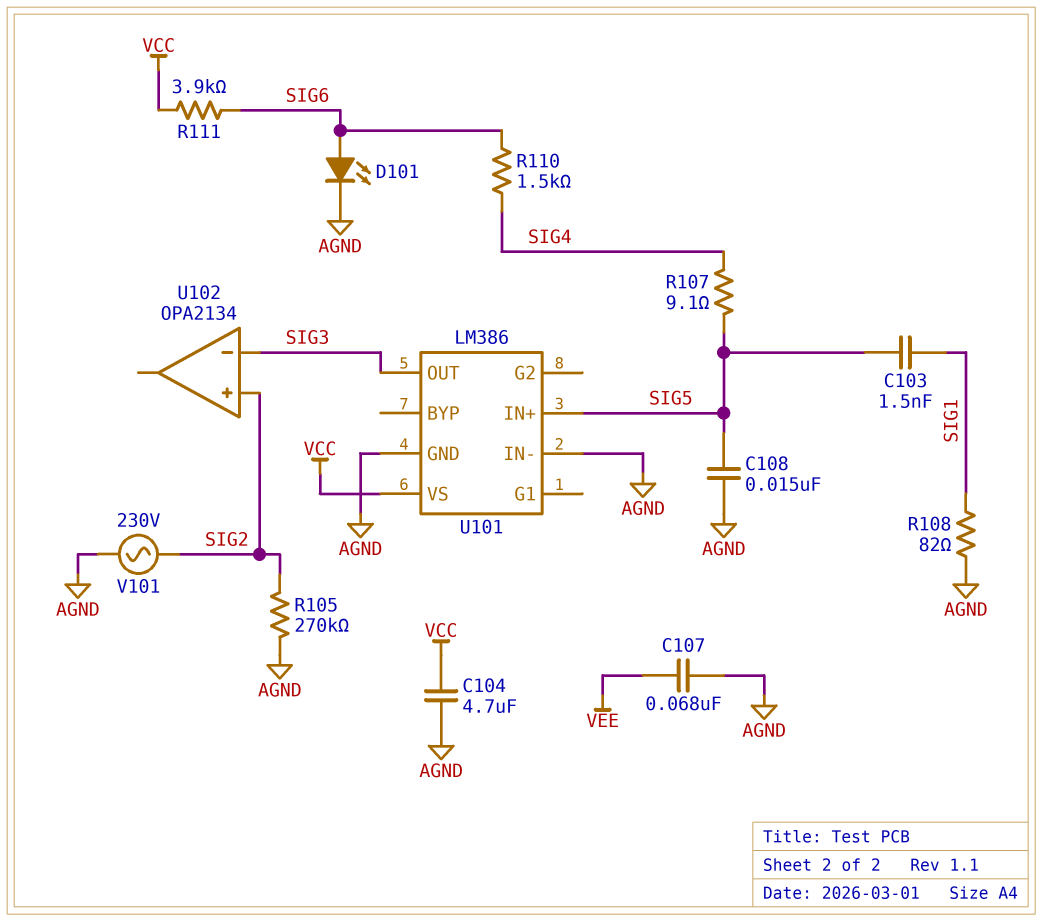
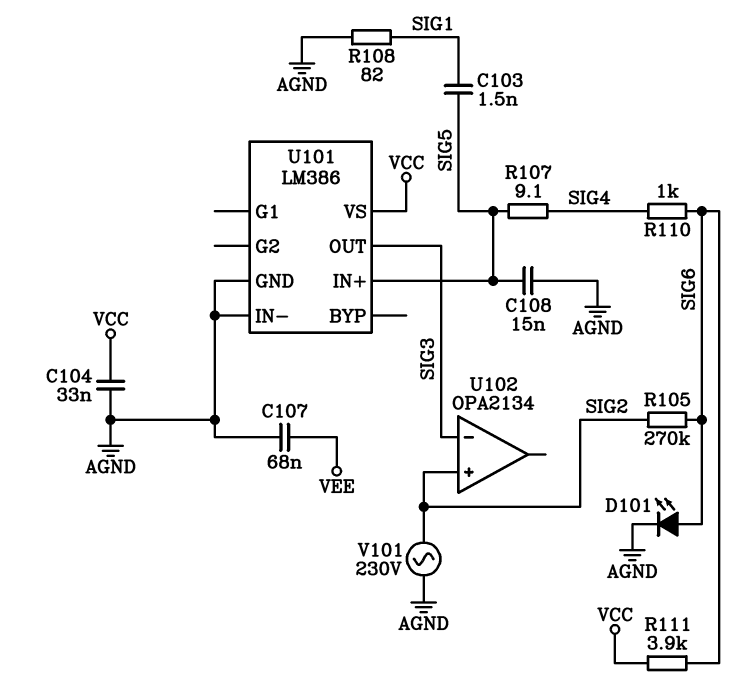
C104: 4.7uF (AGND, VCC) -> 33nF (AGND, VCC)
R105: 270k (AGND, SIG2) -> 270k (SIG2, SIG6)
R110: 1.5k (SIG4, SIG6) -> 1k (SIG4, SIG6)

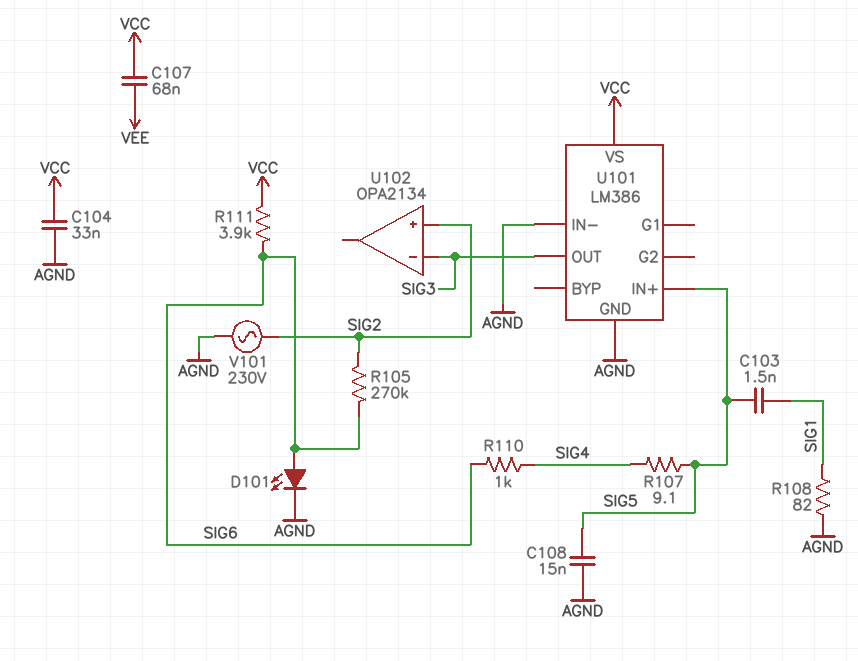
C107: 68nF (AGND, VEE) -> 68nF (VCC, VEE)

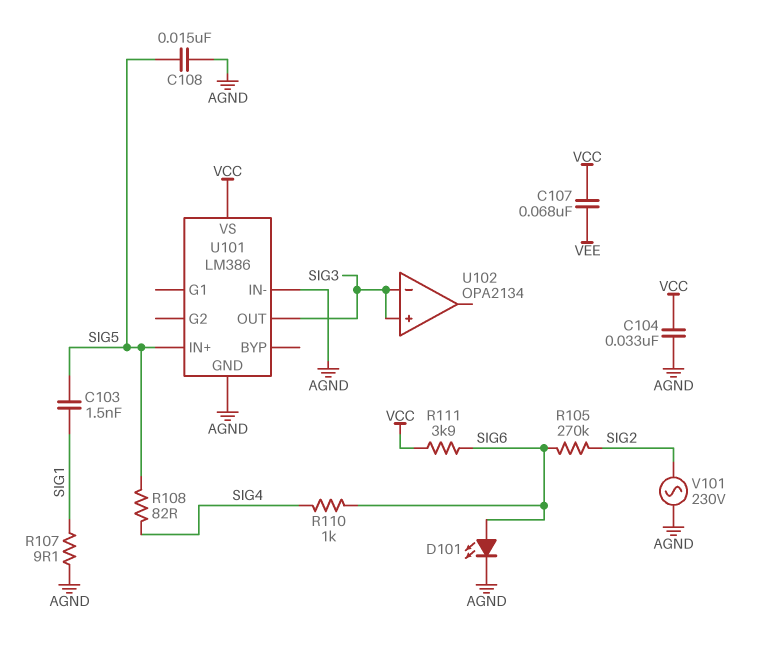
R107: 9.1 (SIG4, SIG5) -> 9.1 (AGND, SIG1)
R108: 82 (AGND, SIG1) -> 82 (SIG4, SIG5)
U102 pin in+: SIG2 -> SIG3

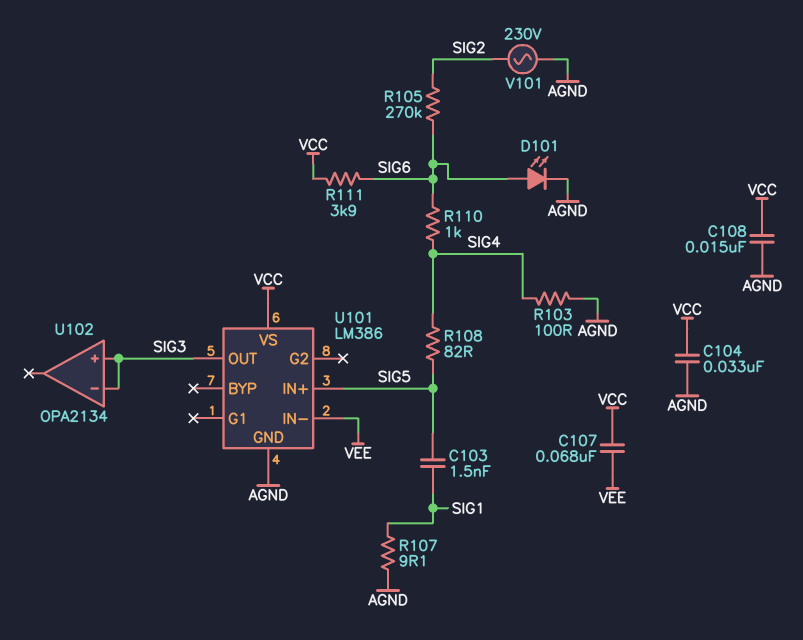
C108: 15nF (AGND, SIG5) -> 15nF (AGND, VCC)
R103: none -> 100 (AGND, SIG4)
U101 pin IN-: AGND -> VEE

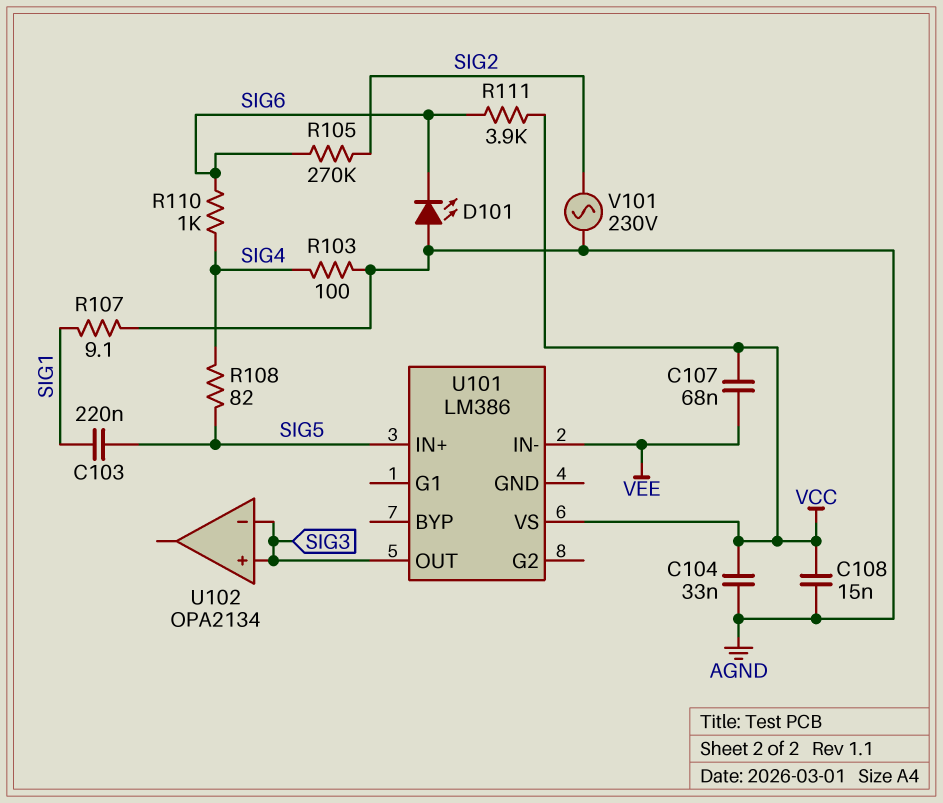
C103: 1.5nF (SIG1, SIG5) -> 220nF (SIG1, SIG5)
D101: LED (A SIG6, K AGND) -> LED (A AGND, K SIG6)
U101 pin GND: AGND -> none

